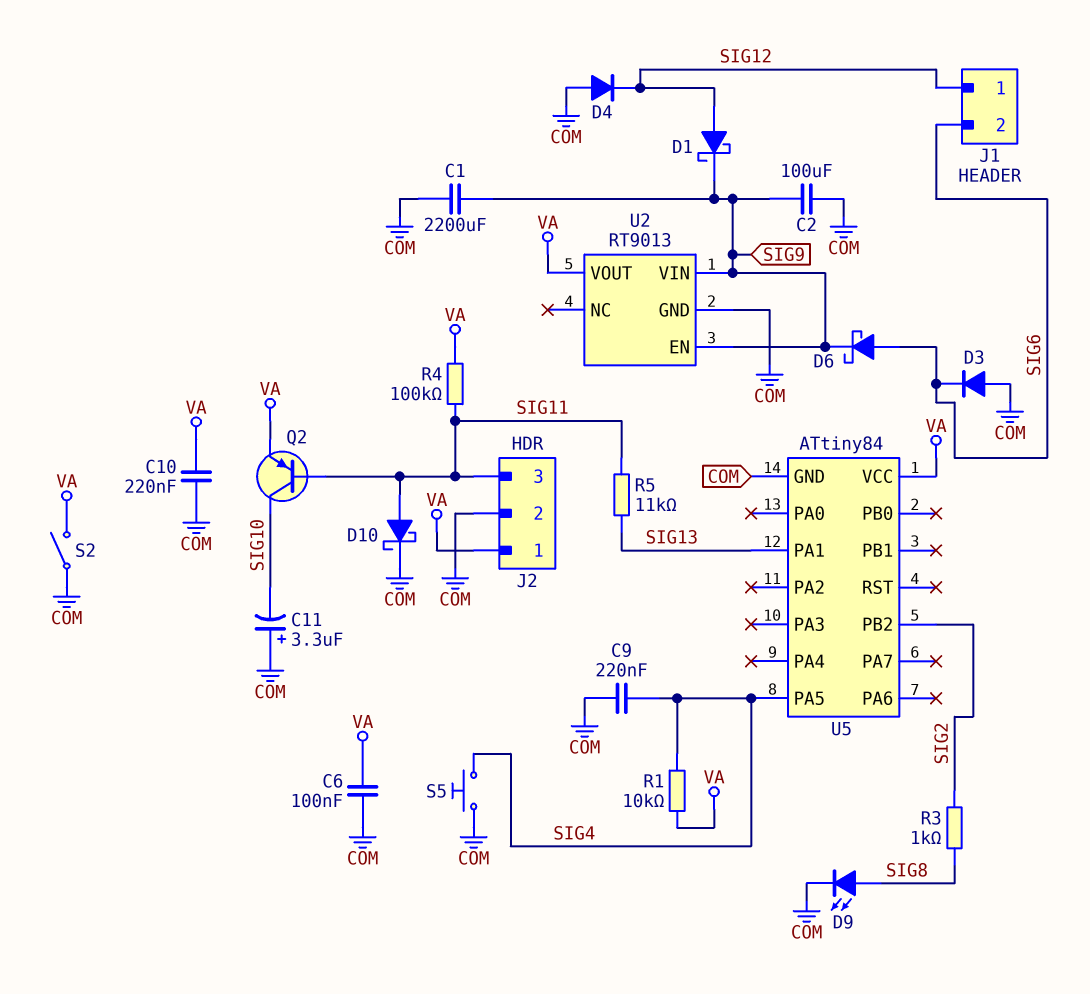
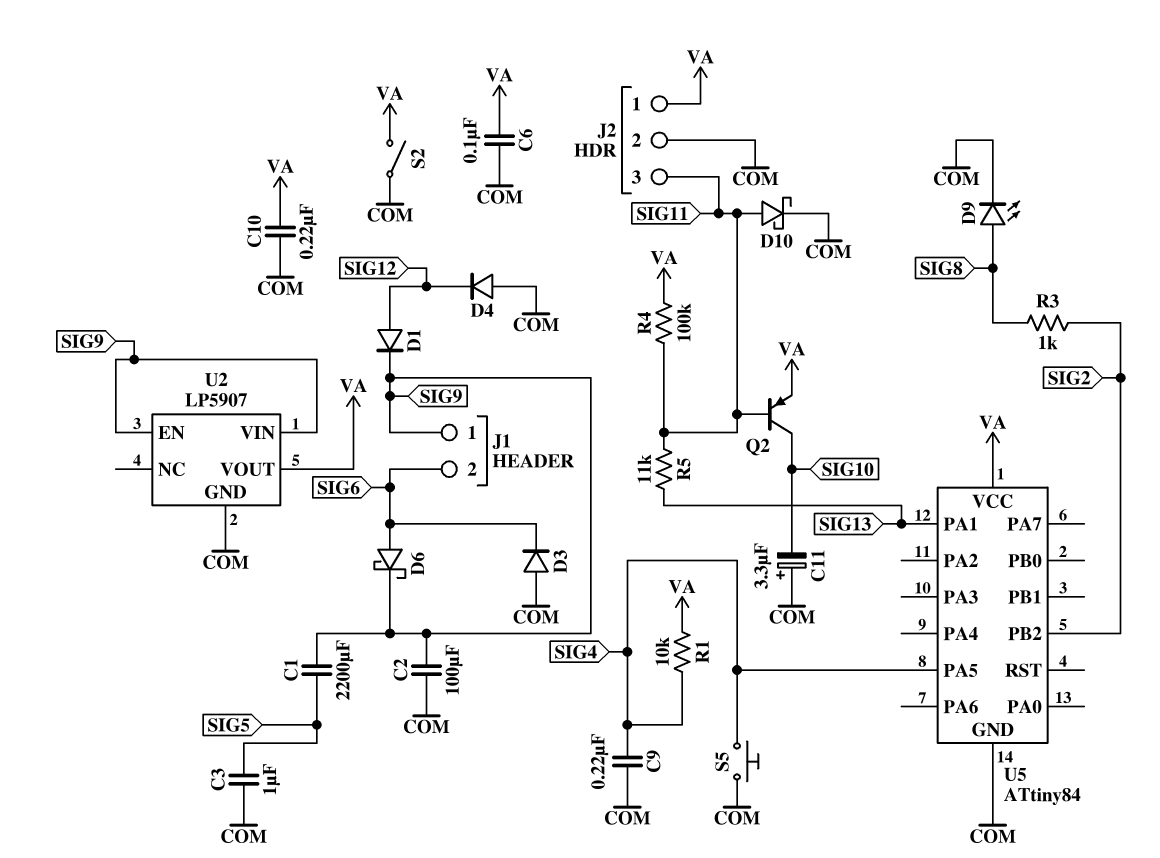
C1: 2200uF (COM, SIG9) -> 2200uF (SIG5, SIG9)
C3: none -> 1uF (COM, SIG5)
D1: schottky (A SIG12, K SIG9) -> diode (A SIG12, K SIG9)
J1 pin 1: SIG12 -> SIG9
U2: RT9013 -> LP5907

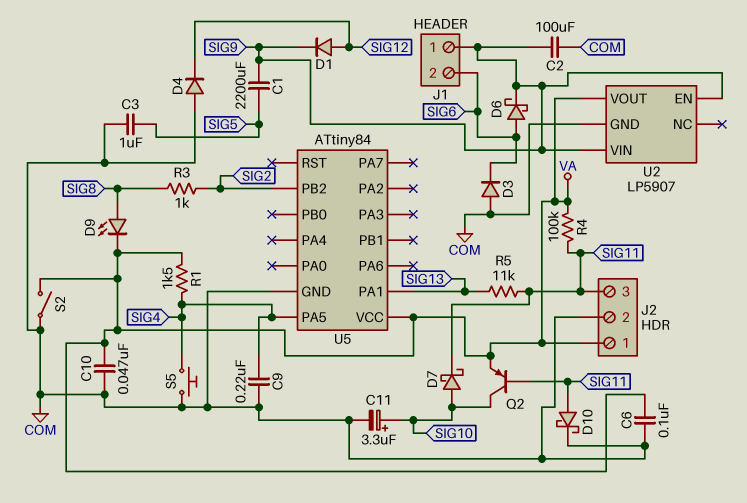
C10: 220nF (COM, VA) -> 47nF (COM, VA)
C11: 3.3uF (plus COM, minus SIG10) -> 3.3uF (plus SIG10, minus COM)
D7: none -> schottky (A SIG10, K SIG11)
D9: LED (A SIG8, K COM) -> LED (A SIG8, K VA)
R1: 10k (SIG4, VA) -> 1.5k (SIG4, VA)

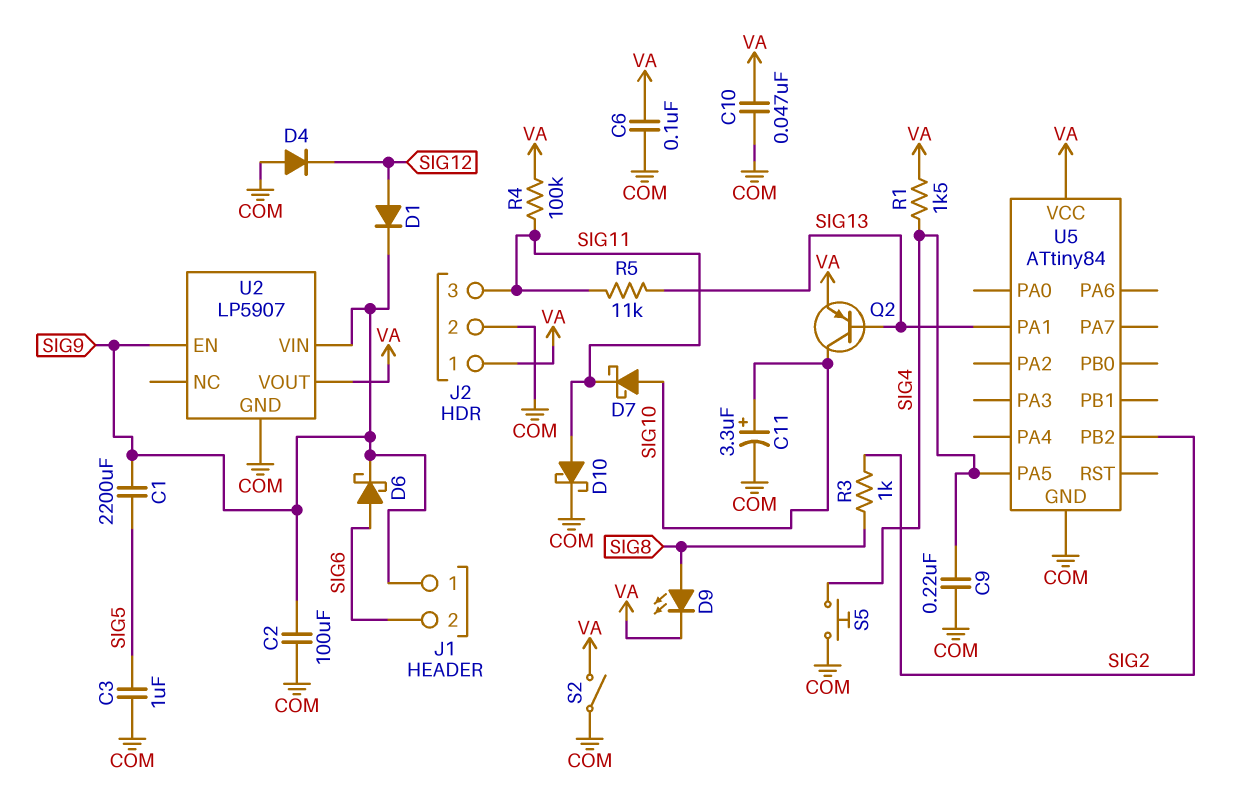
D3: diode (A COM, K SIG6) -> none
Q2: PNP (B SIG11, C SIG10, E VA) -> PNP (B SIG13, C SIG10, E VA)

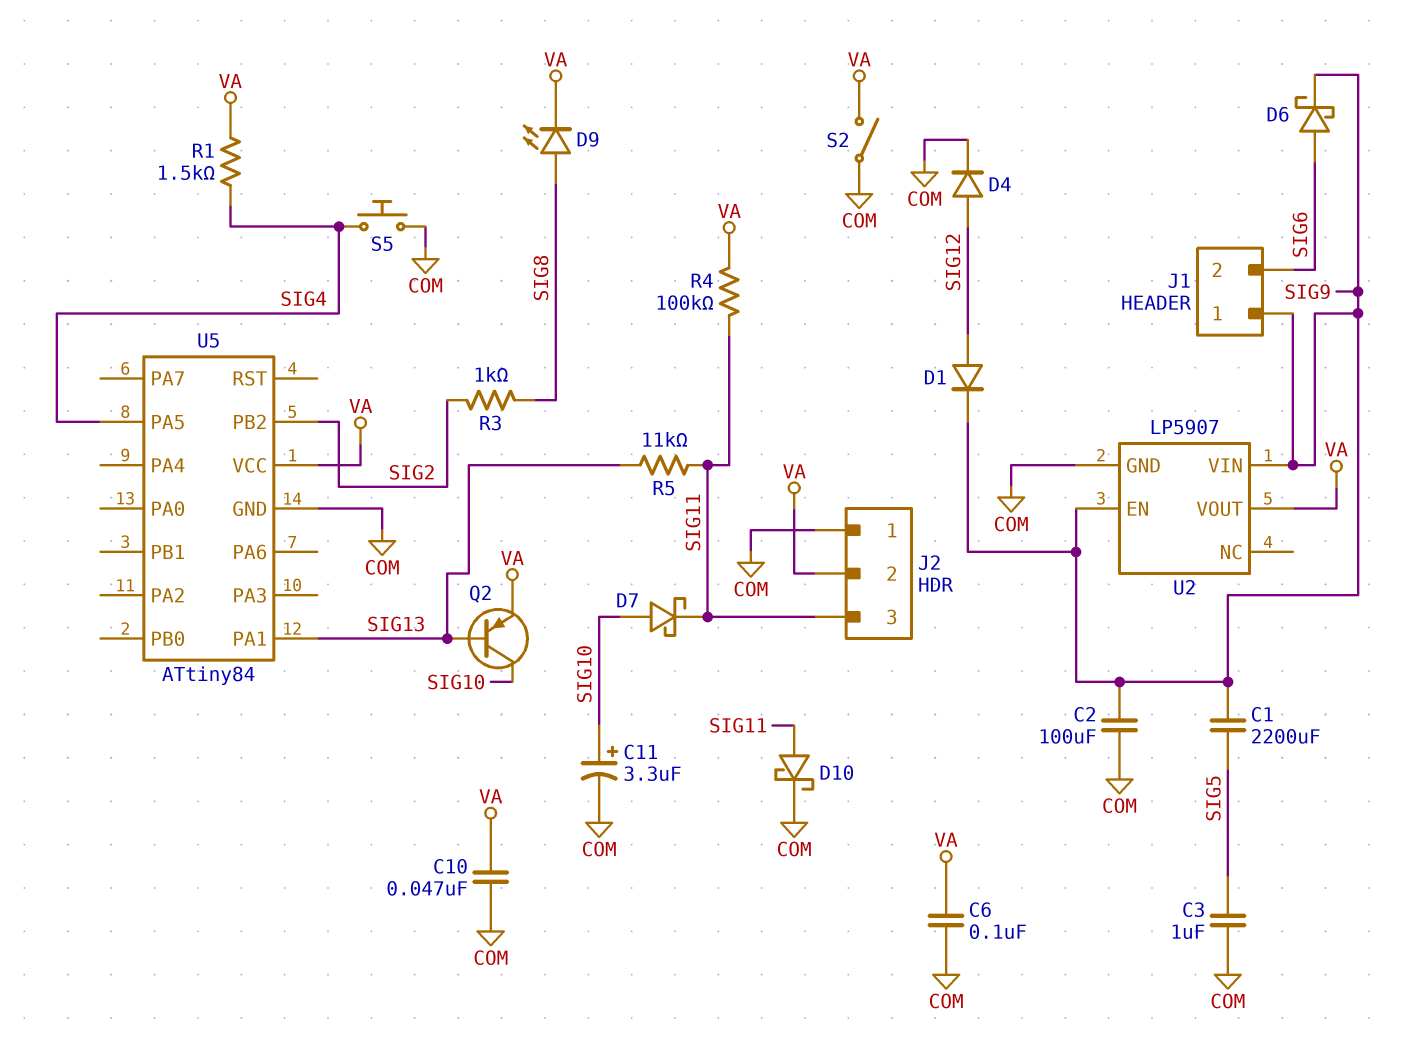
C9: 220nF (COM, SIG4) -> none
D4: diode (A COM, K SIG12) -> diode (A SIG12, K COM)
J2 pin 1: VA -> COM
J2 pin 2: COM -> VA

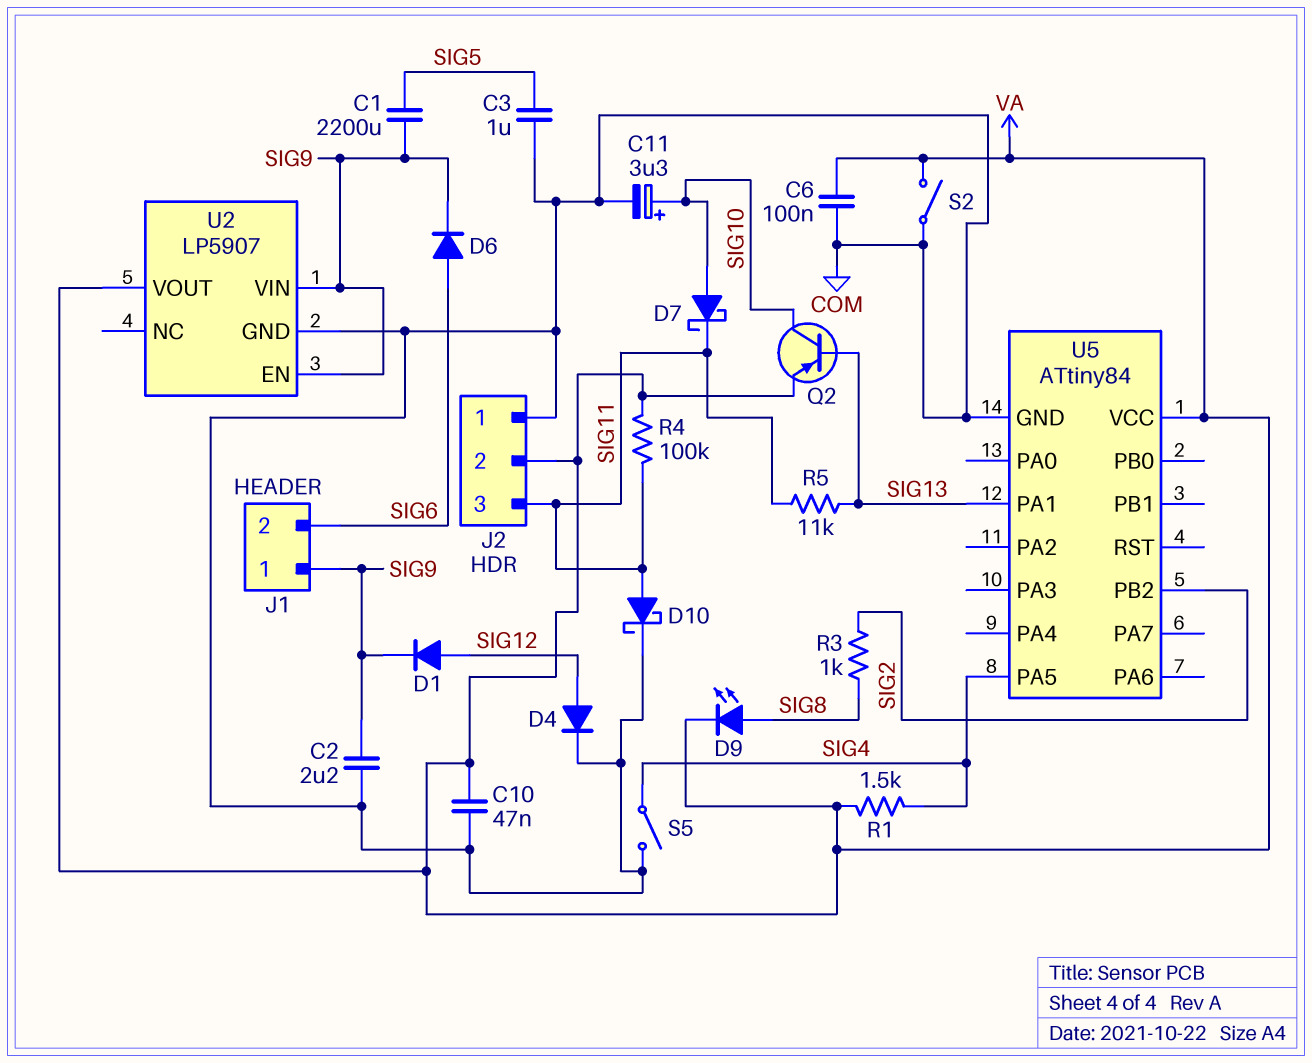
C2: 100uF (COM, SIG9) -> 2.2uF (COM, SIG9)
D6: schottky (A SIG6, K SIG9) -> diode (A SIG6, K SIG9)
S5: button (COM, SIG4) -> switch (COM, SIG4)

